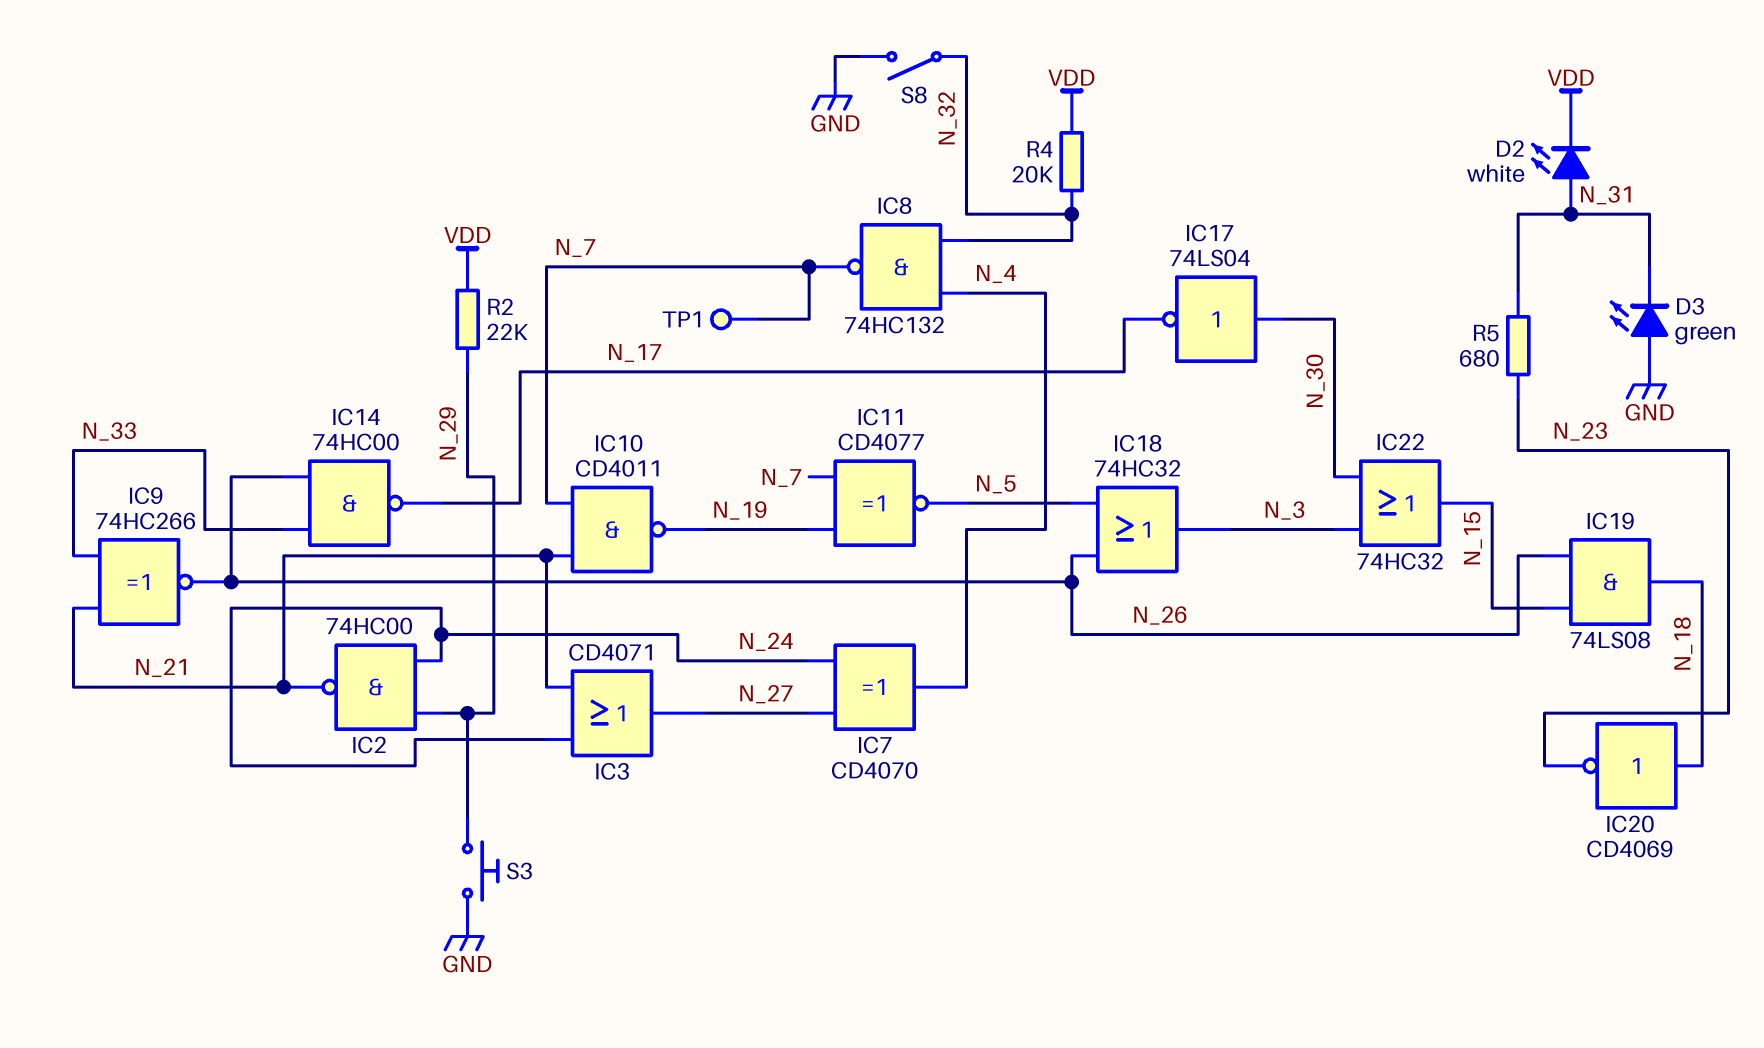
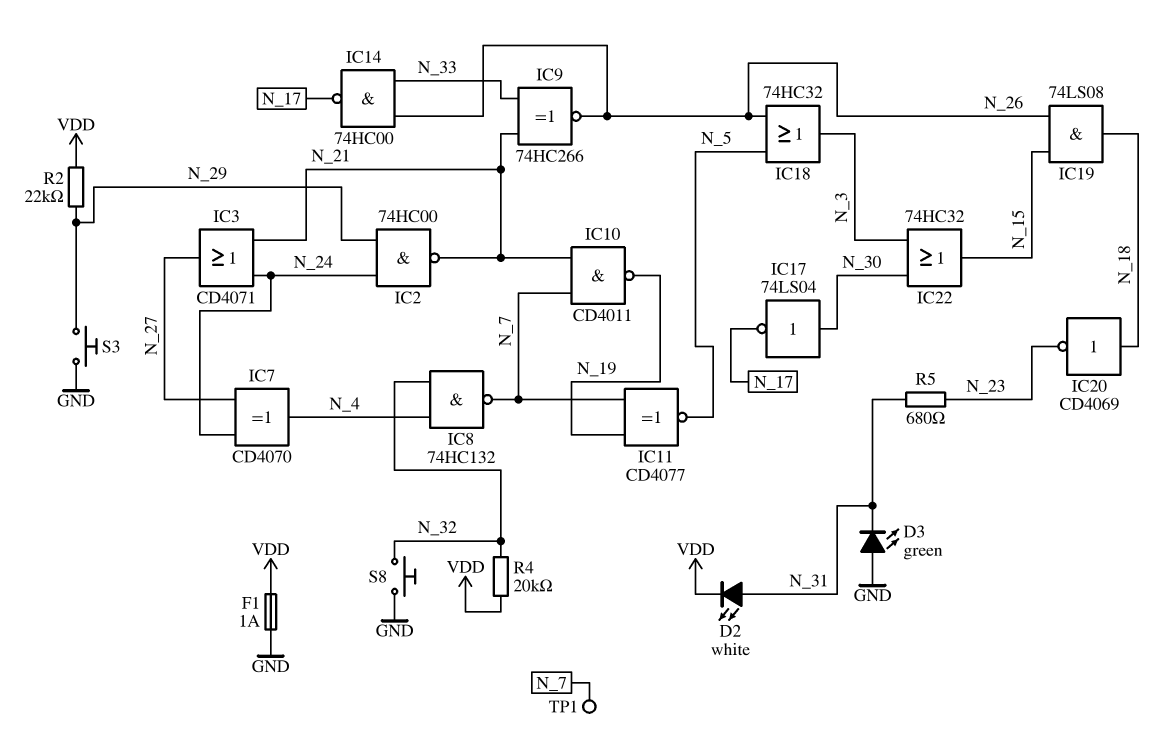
F1: none -> 1A (GND, VDD)
S8: switch (GND, N_32) -> button (GND, N_32)

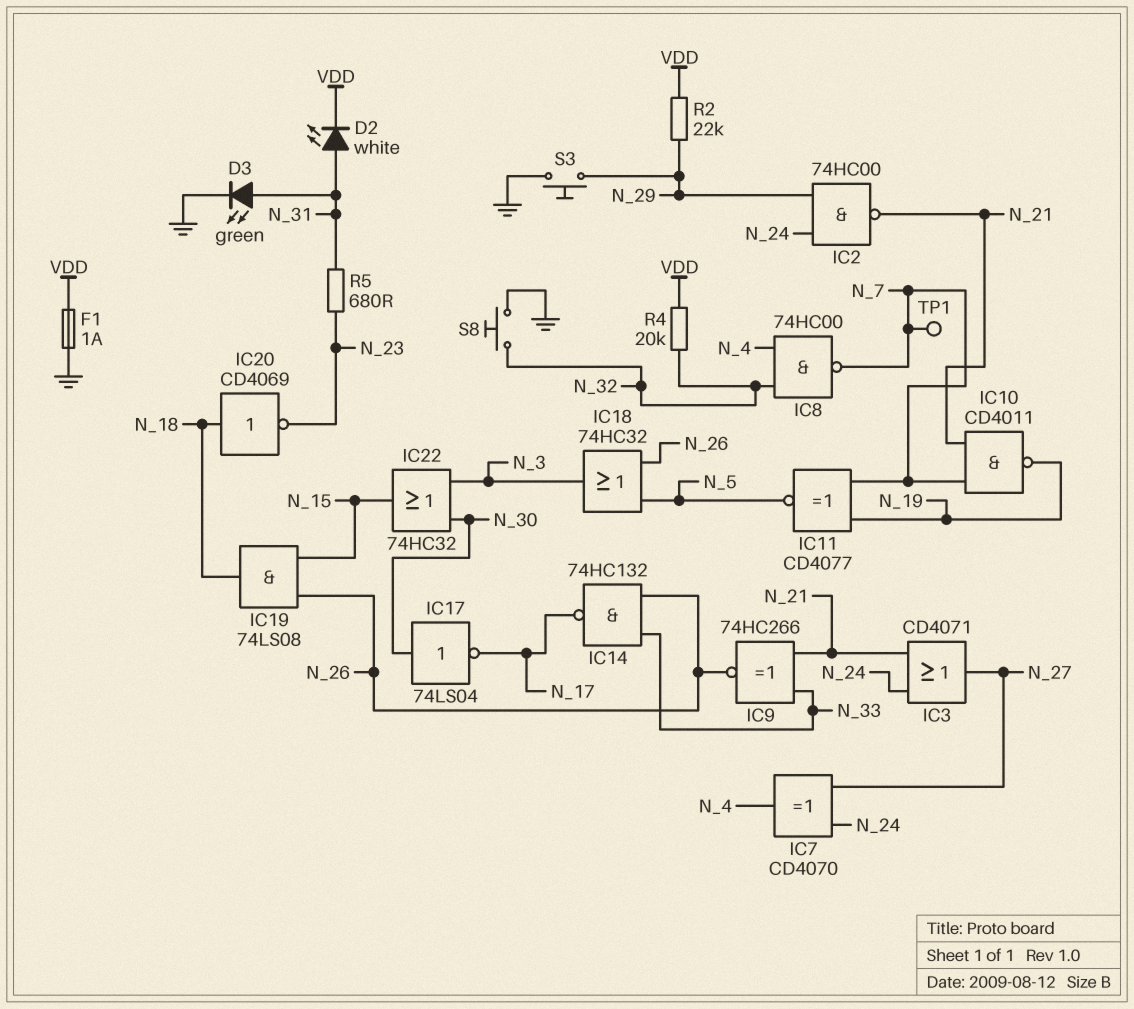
D3: LED green (A GND, K N_31) -> LED green (A N_31, K GND)
IC8: NAND 74HC132 (in N_4, in N_32, out N_7) -> NAND 74HC00 (in N_4, in N_32, out N_7)
IC14: NAND 74HC00 (in N_26, in N_33, out N_17) -> NAND 74HC132 (in N_26, in N_33, out N_17)

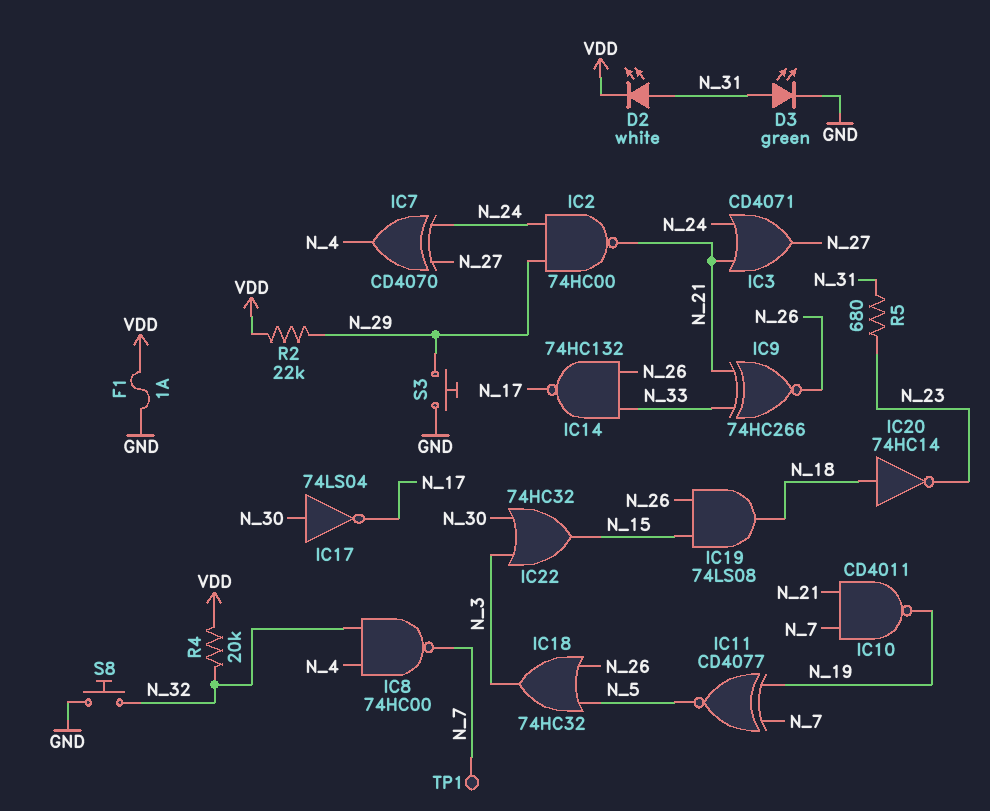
IC20: NOT CD4069 (in N_18, out N_23) -> NOT 74HC14 (in N_18, out N_23)

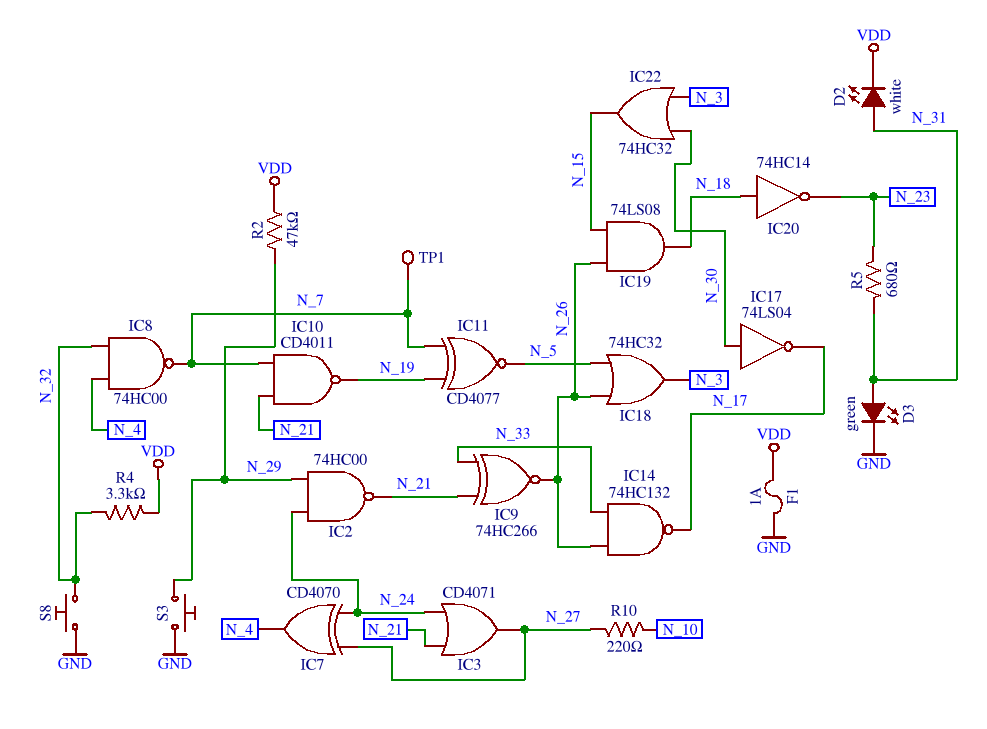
R2: 22k (N_29, VDD) -> 47k (N_29, VDD)
R4: 20k (N_32, VDD) -> 3.3k (N_32, VDD)
R10: none -> 220 (N_10, N_27)

